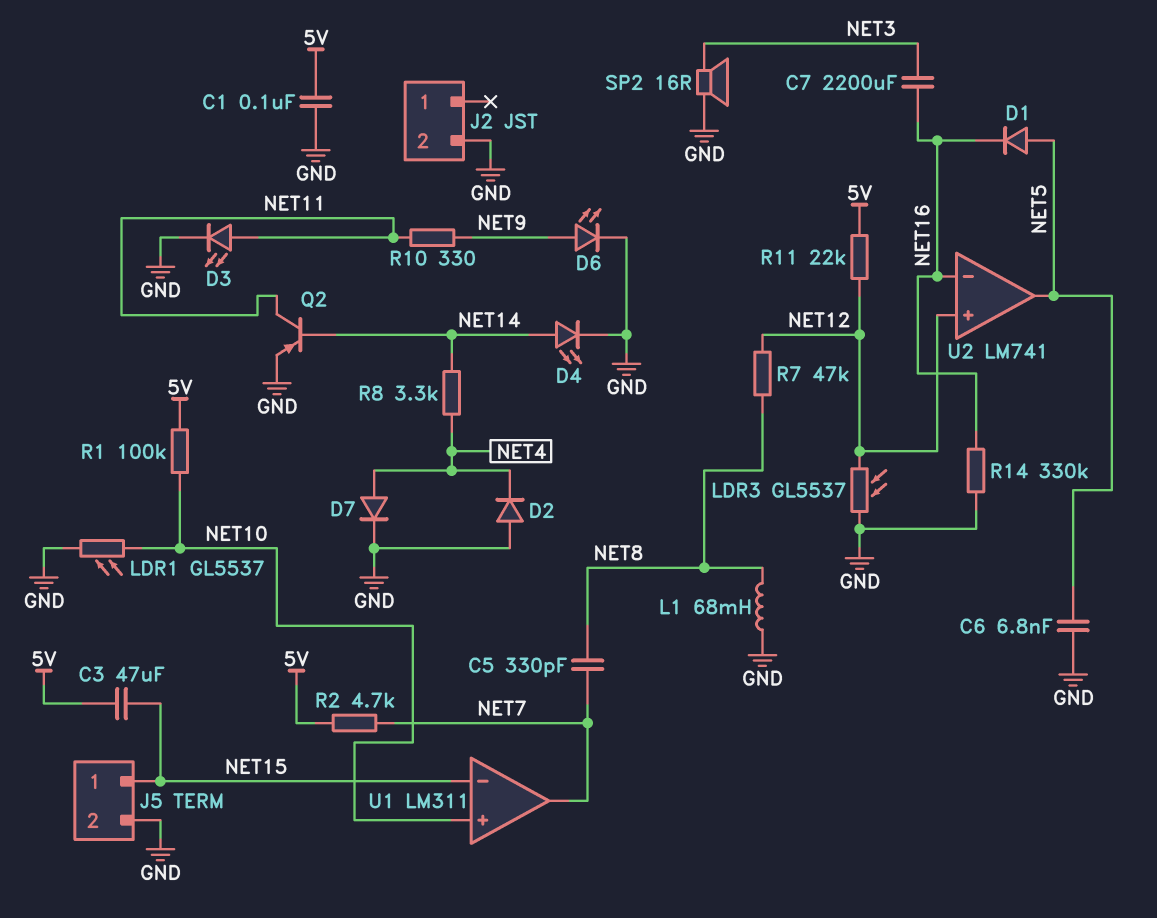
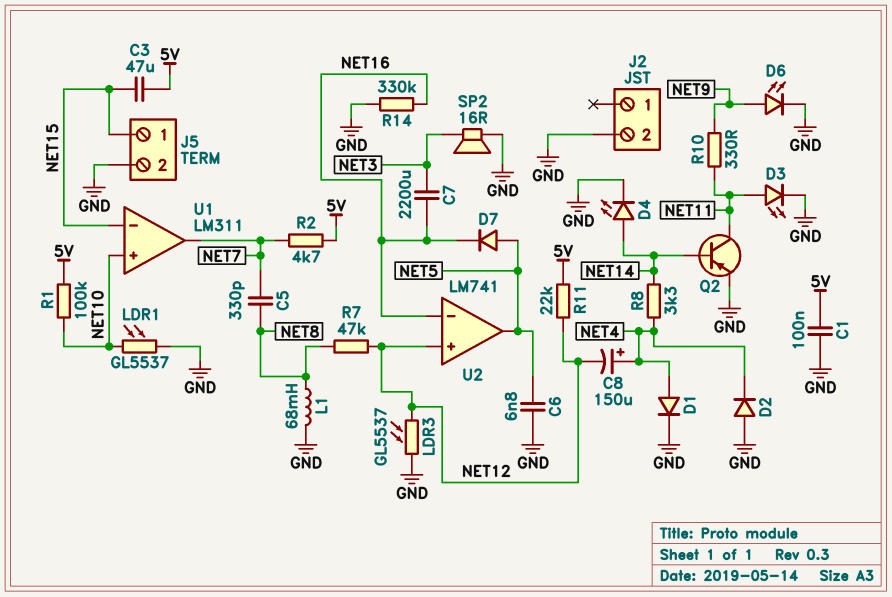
C8: none -> 150uF (plus NET4, minus NET12)
D1: diode (A NET5, K NET16) -> diode (A NET4, K GND)
D7: diode (A NET4, K GND) -> diode (A NET5, K NET16)

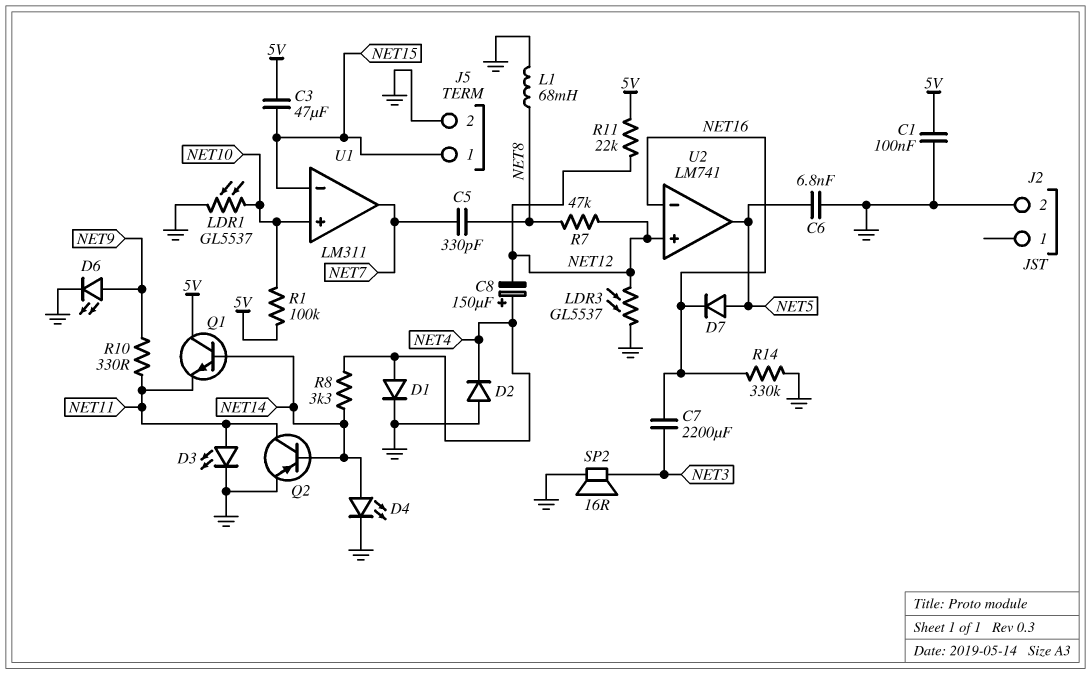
Q1: none -> NPN (B NET14, C 5V, E NET11)
R2: 4.7k (5V, NET7) -> none

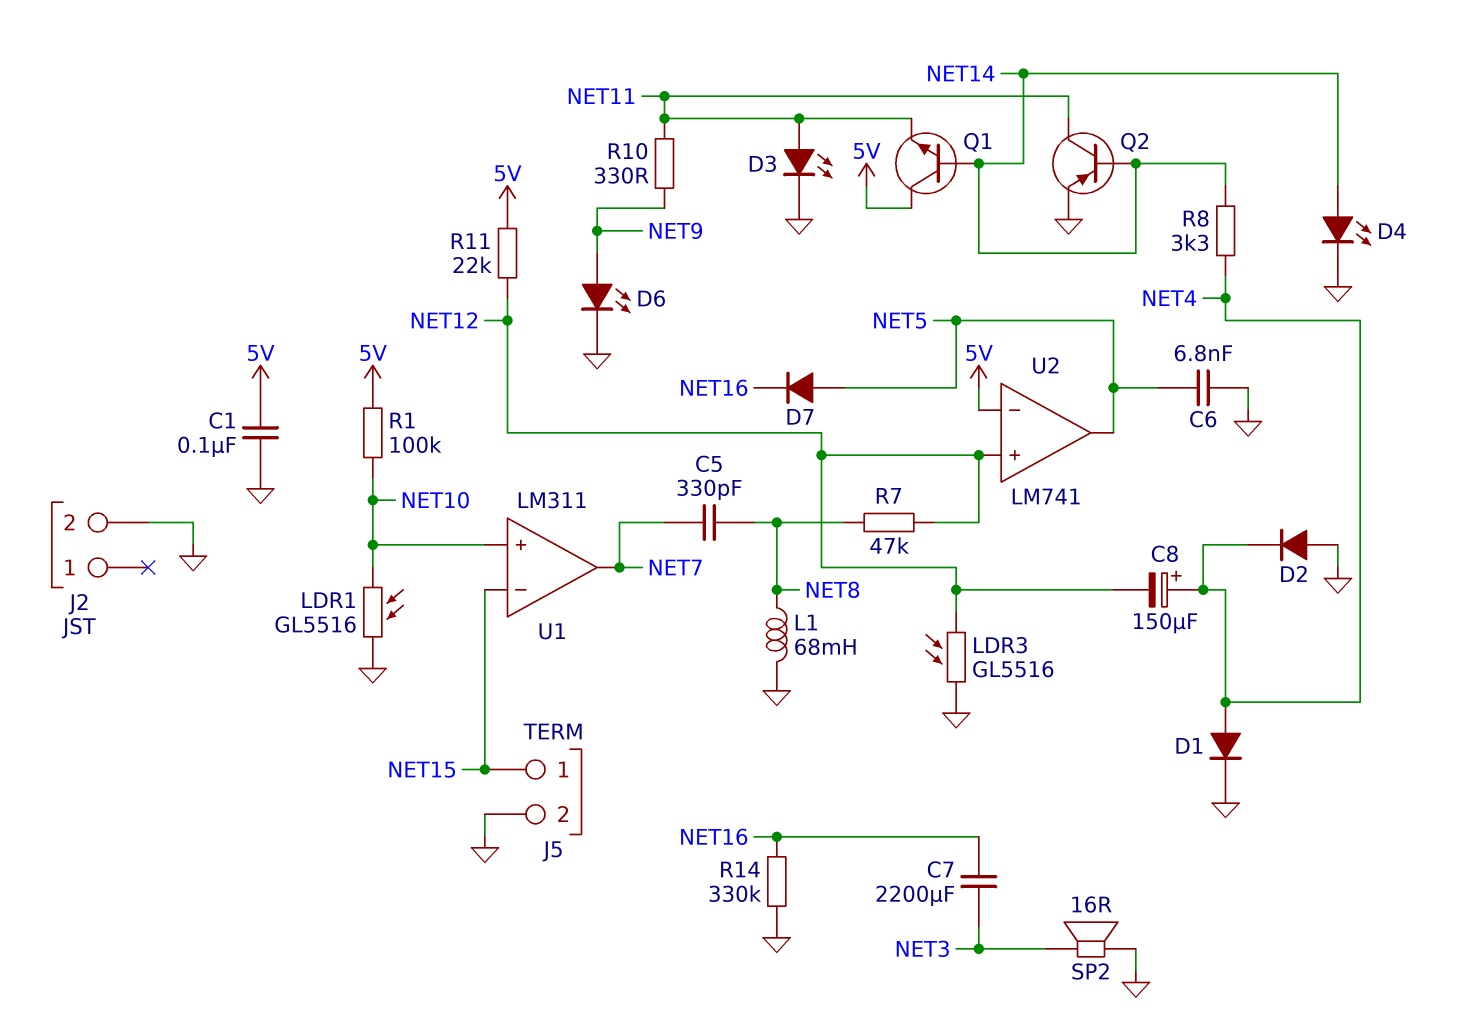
C3: 47uF (5V, NET15) -> none
LDR1: GL5537 (GND, NET10) -> GL5516 (GND, NET10)
LDR3: GL5537 (GND, NET12) -> GL5516 (GND, NET12)
U2 pin in-: NET16 -> 5V

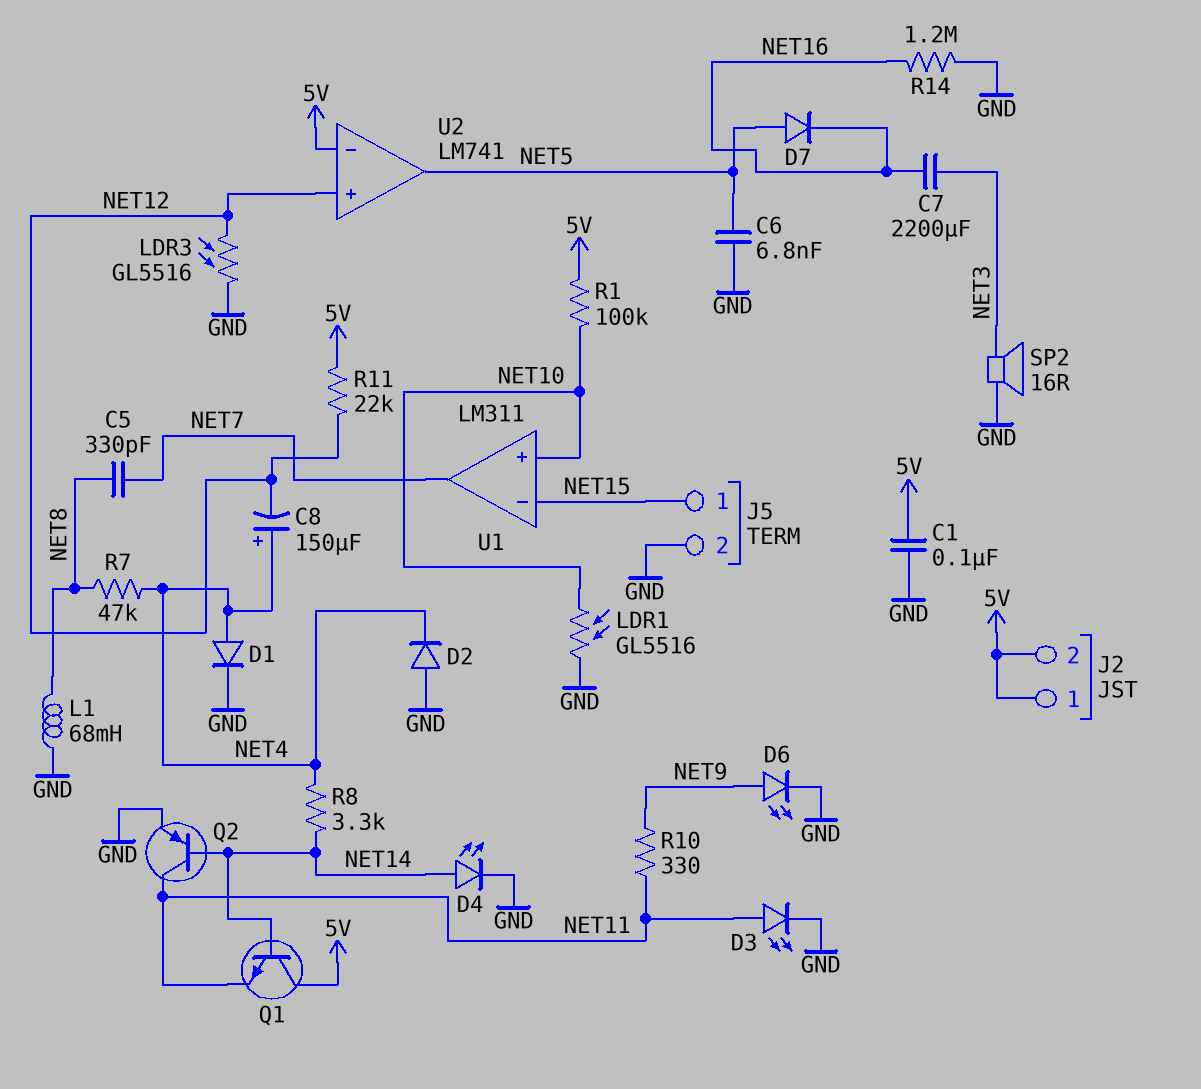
J2 pin 1: none -> 5V
J2 pin 2: GND -> 5V
R7: 47k (NET8, NET12) -> 47k (NET4, NET8)
R14: 330k (GND, NET16) -> 1.2M (GND, NET16)

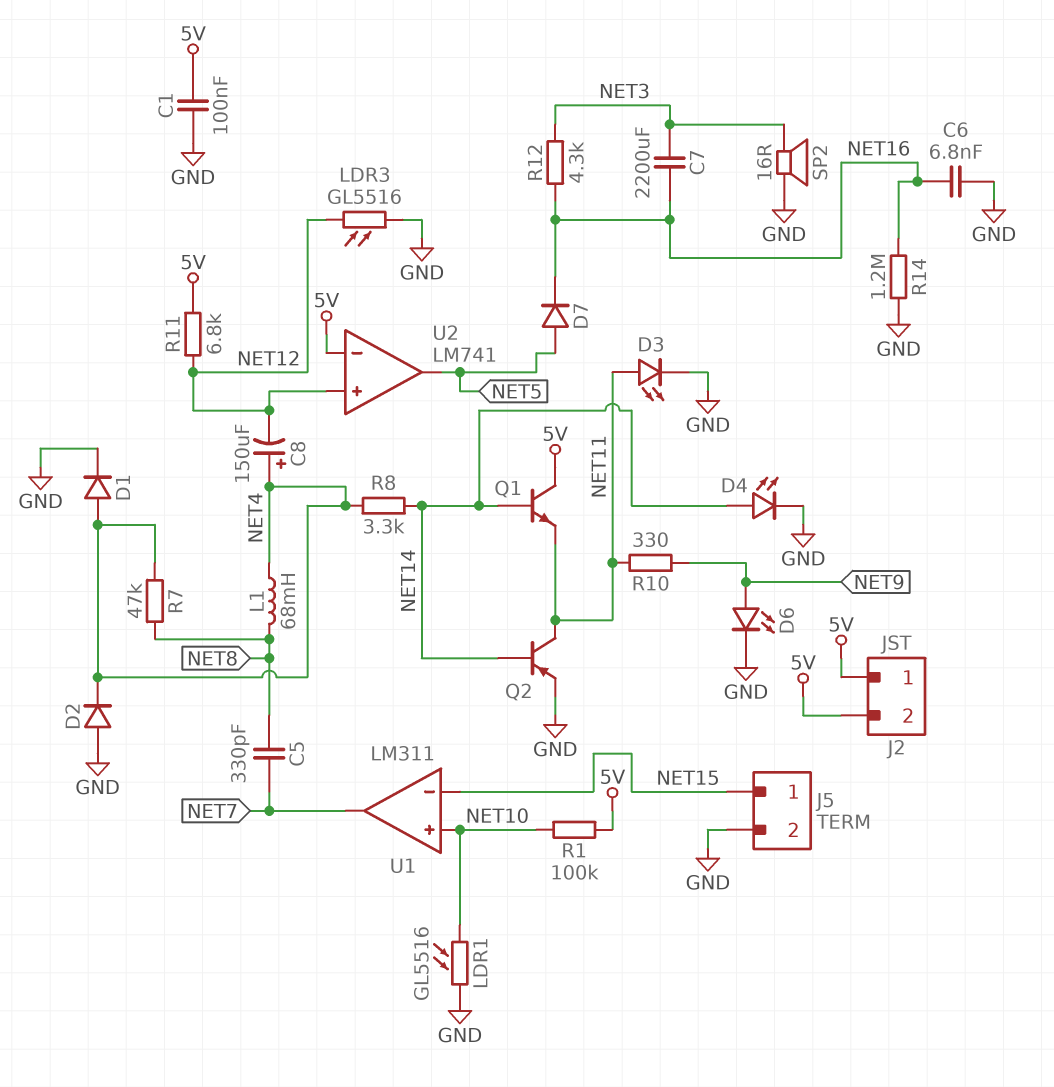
C6: 6.8nF (GND, NET5) -> 6.8nF (GND, NET16)
L1: 68mH (GND, NET8) -> 68mH (NET4, NET8)
R11: 22k (5V, NET12) -> 6.8k (5V, NET12)
R12: none -> 4.3k (NET3, NET16)

